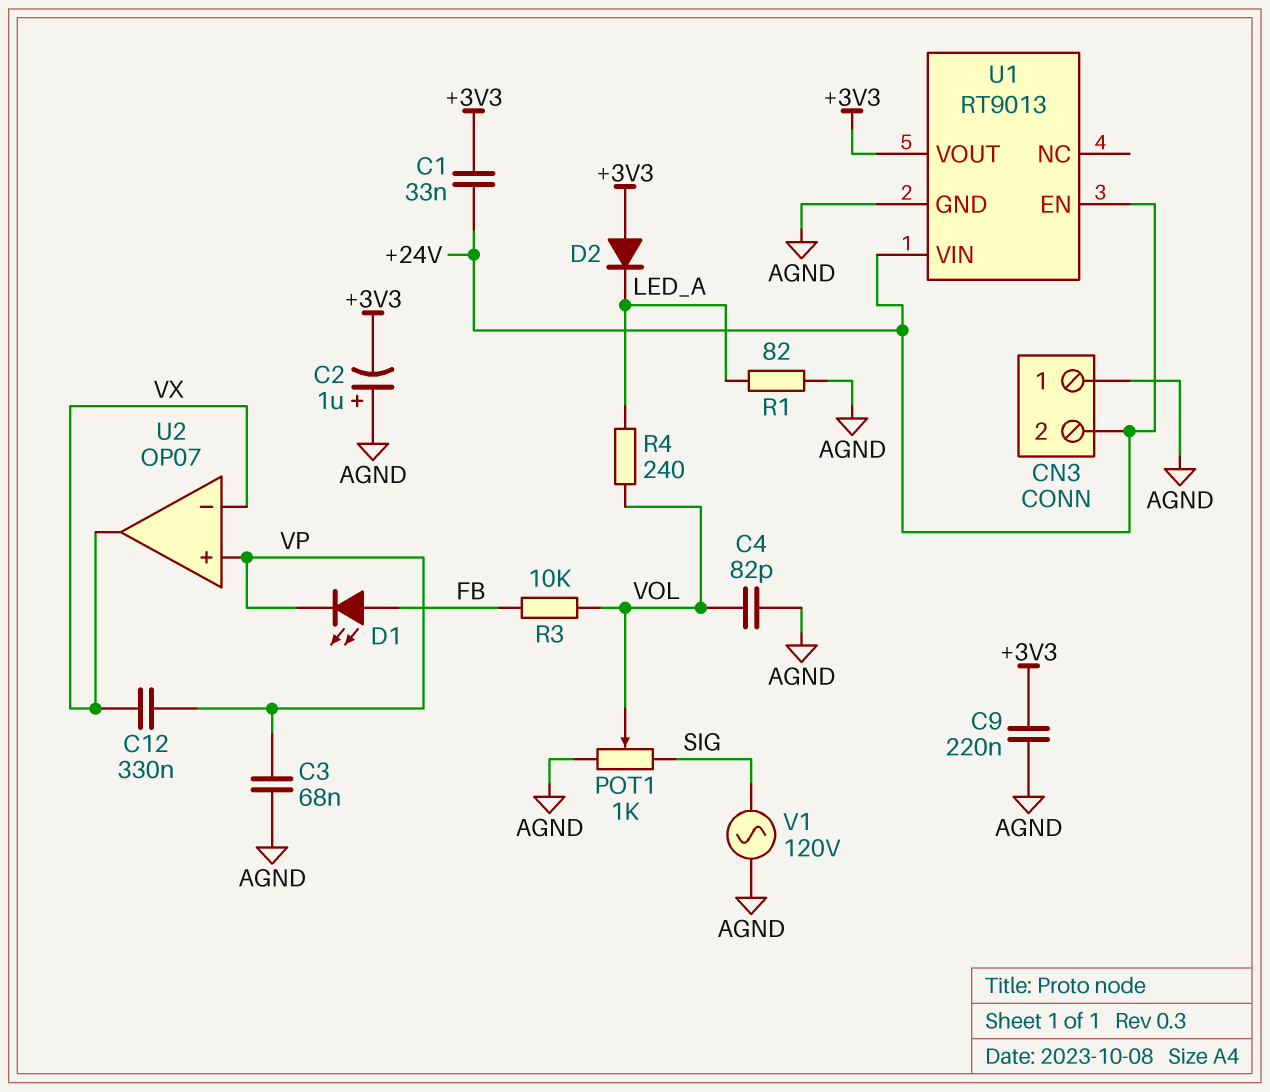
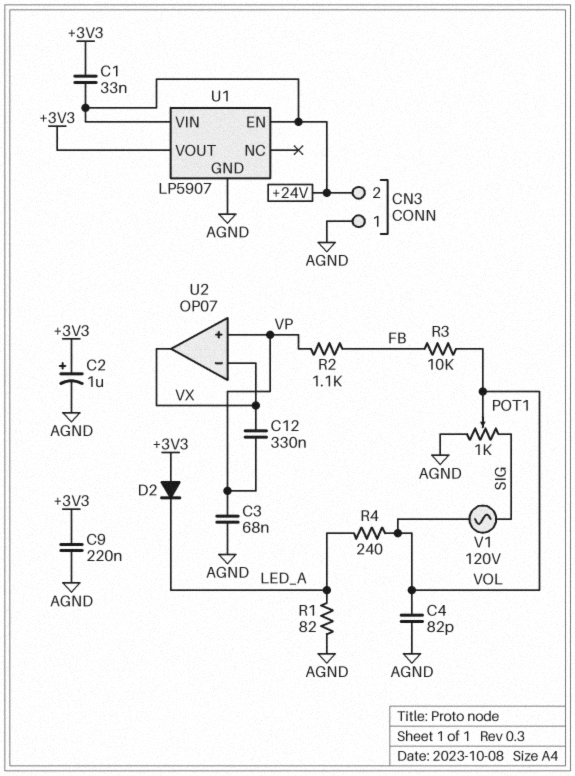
C2: 1uF (plus AGND, minus +3V3) -> 1uF (plus +3V3, minus AGND)
D1: LED (A FB, K VP) -> none
R2: none -> 1.1k (FB, VP)
U1: RT9013 -> LP5907
V1: AC 120V (AGND, SIG) -> AC 120V (SIG, VOL)

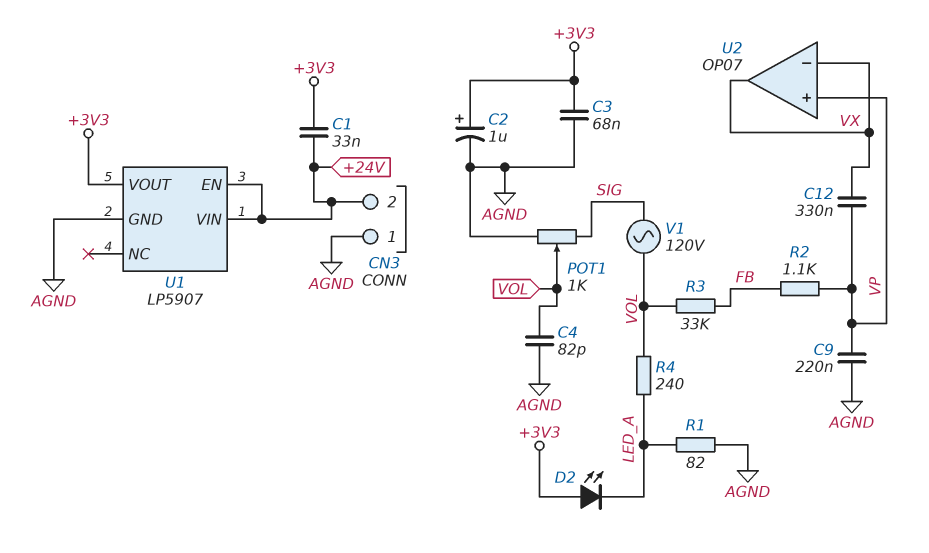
C3: 68nF (AGND, VP) -> 68nF (+3V3, AGND)
C9: 220nF (+3V3, AGND) -> 220nF (AGND, VP)
D2: diode (A +3V3, K LED_A) -> LED (A +3V3, K LED_A)
R3: 10k (FB, VOL) -> 33k (FB, VOL)

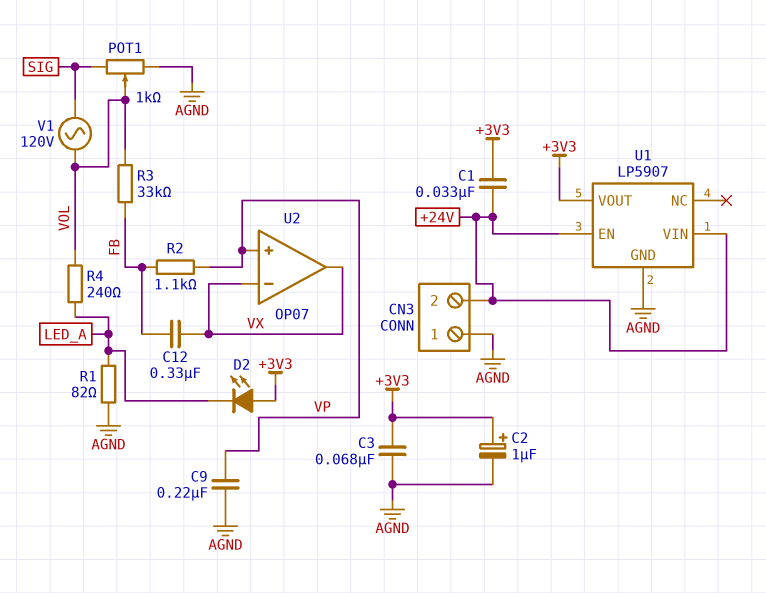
C4: 82pF (AGND, VOL) -> none
C12: 330nF (VP, VX) -> 330nF (FB, VX)

